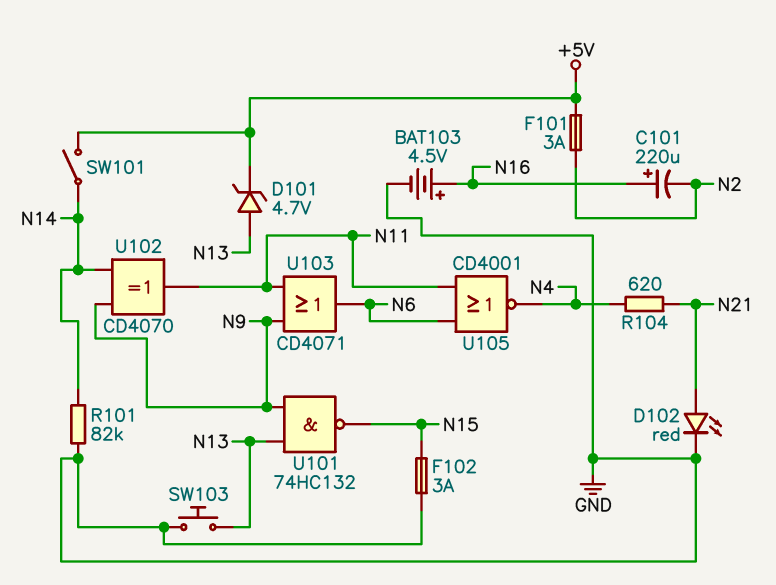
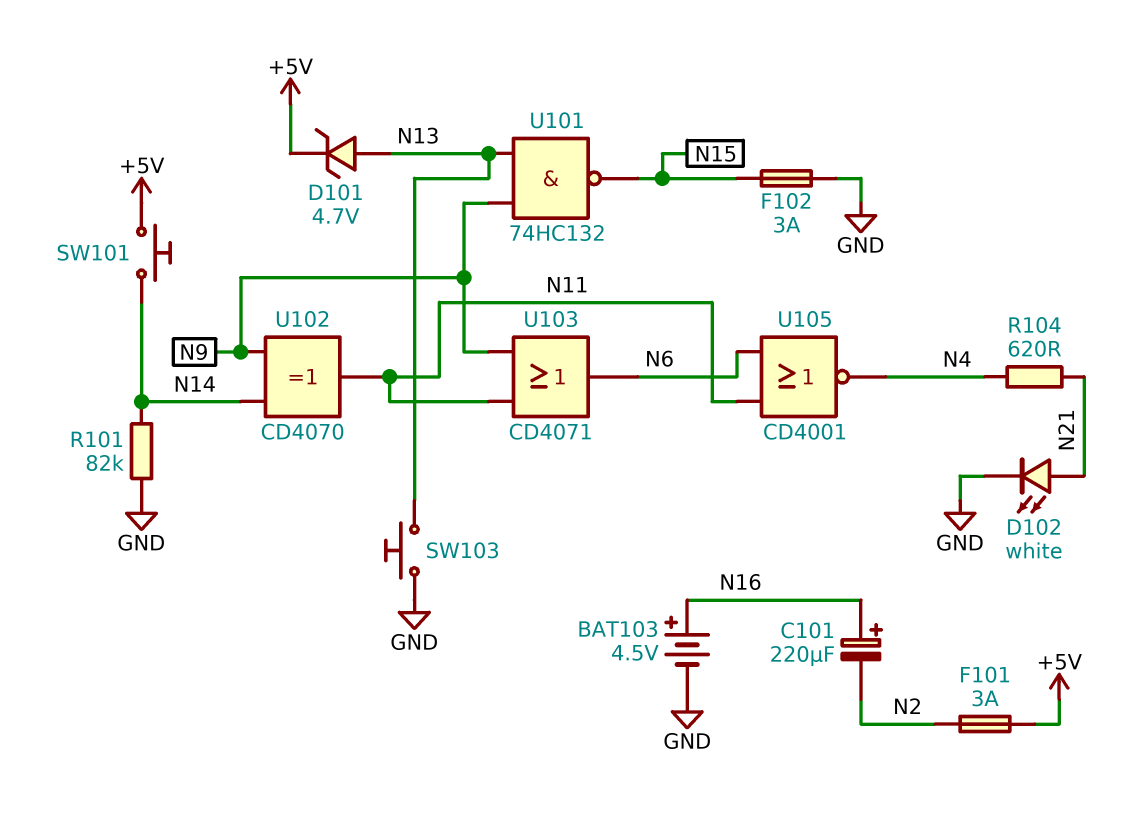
D102: LED red (A N21, K GND) -> LED white (A N21, K GND)
SW101: switch (+5V, N14) -> button (+5V, N14)

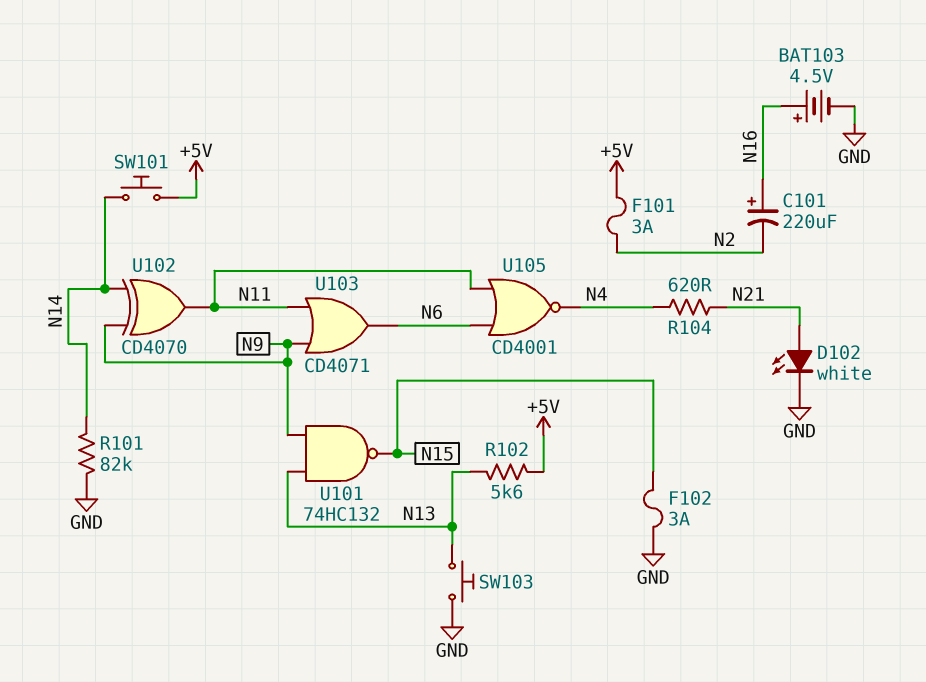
D101: zener 4.7V (A N13, K +5V) -> none
R102: none -> 5.6k (+5V, N13)

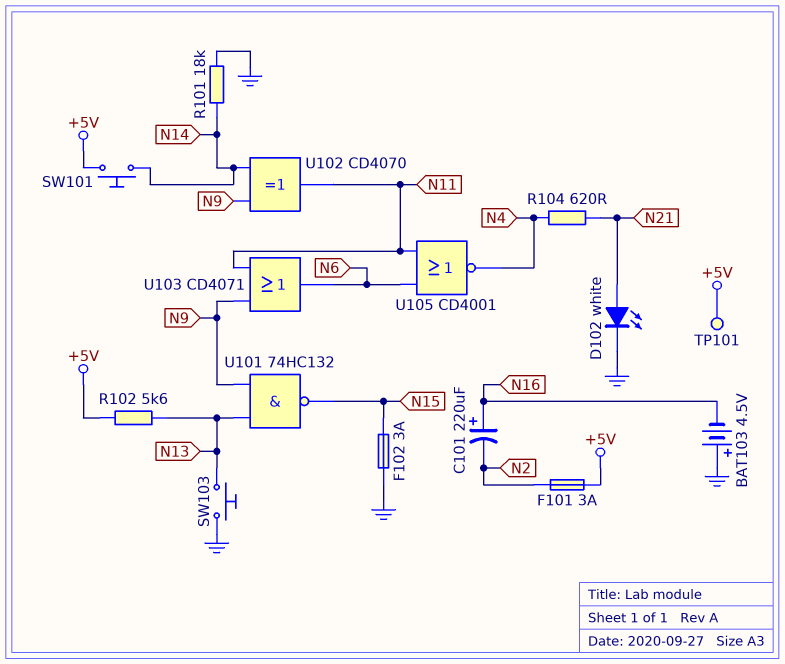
BAT103: 4.5V (plus N16, minus GND) -> 4.5V (plus GND, minus N16)
R101: 82k (GND, N14) -> 18k (GND, N14)
TP101: none -> test point (+5V)

